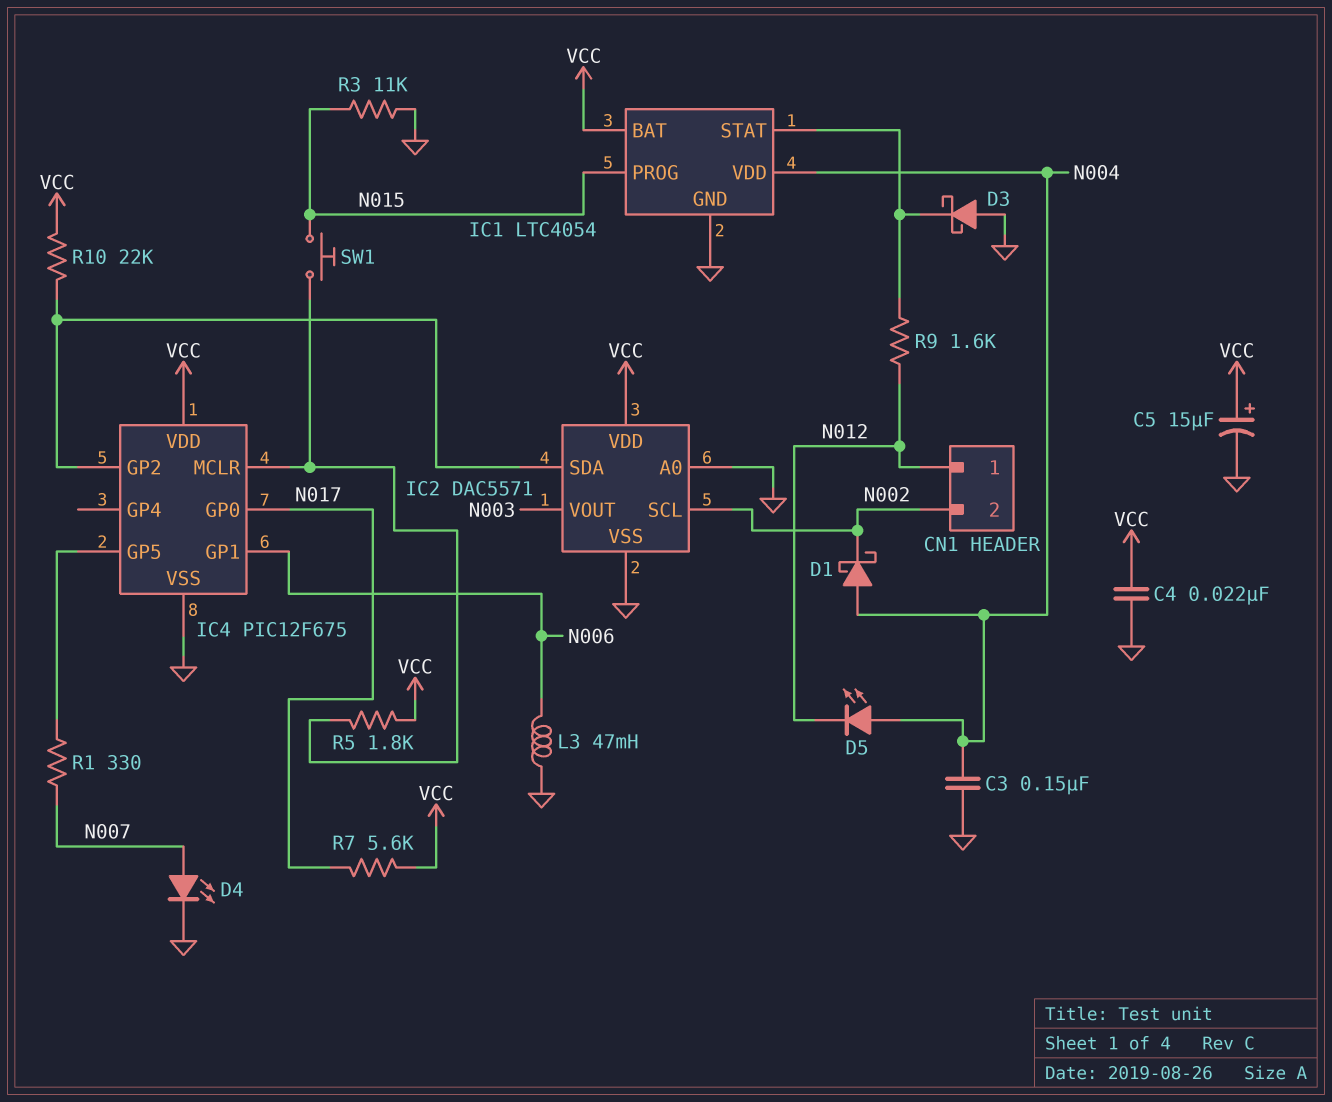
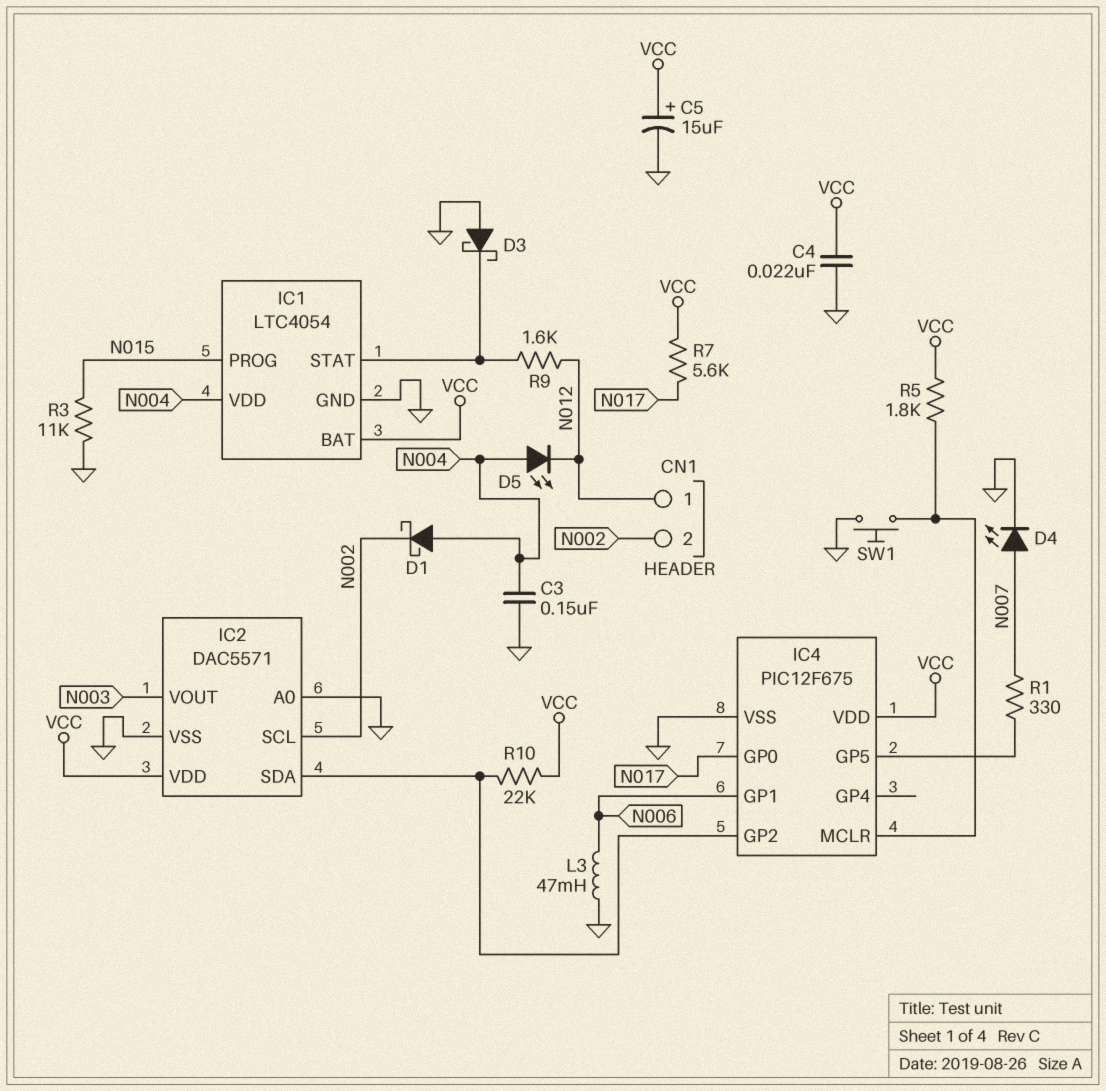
SW1: button (IC4/MCLR, N015) -> button (GND, IC4/MCLR)

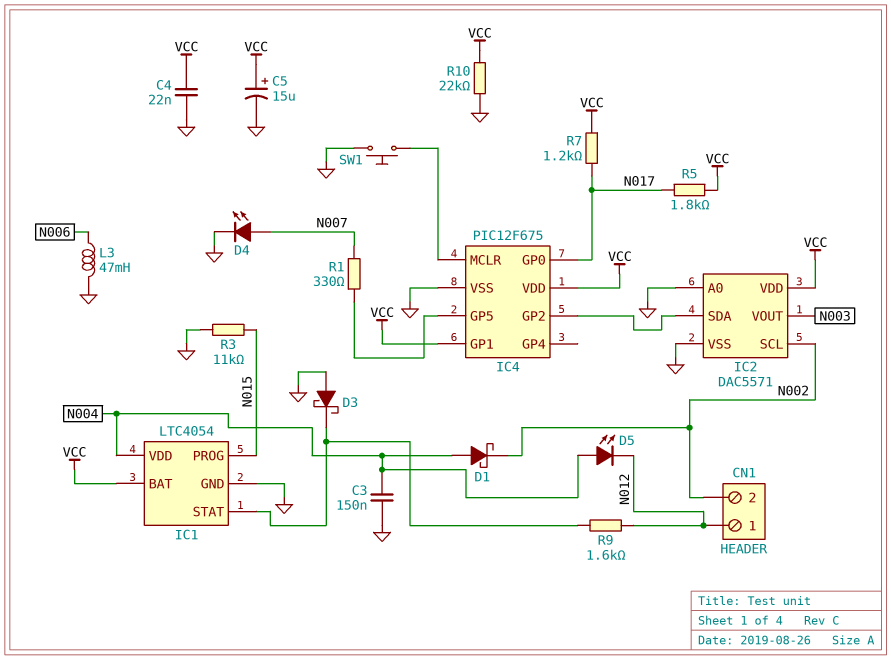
IC4 pin GP1: N006 -> VCC
R5: 1.8k (IC4/MCLR, VCC) -> 1.8k (N017, VCC)
R7: 5.6k (N017, VCC) -> 1.2k (N017, VCC)
R10: 22k (IC2/SDA, VCC) -> 22k (GND, VCC)

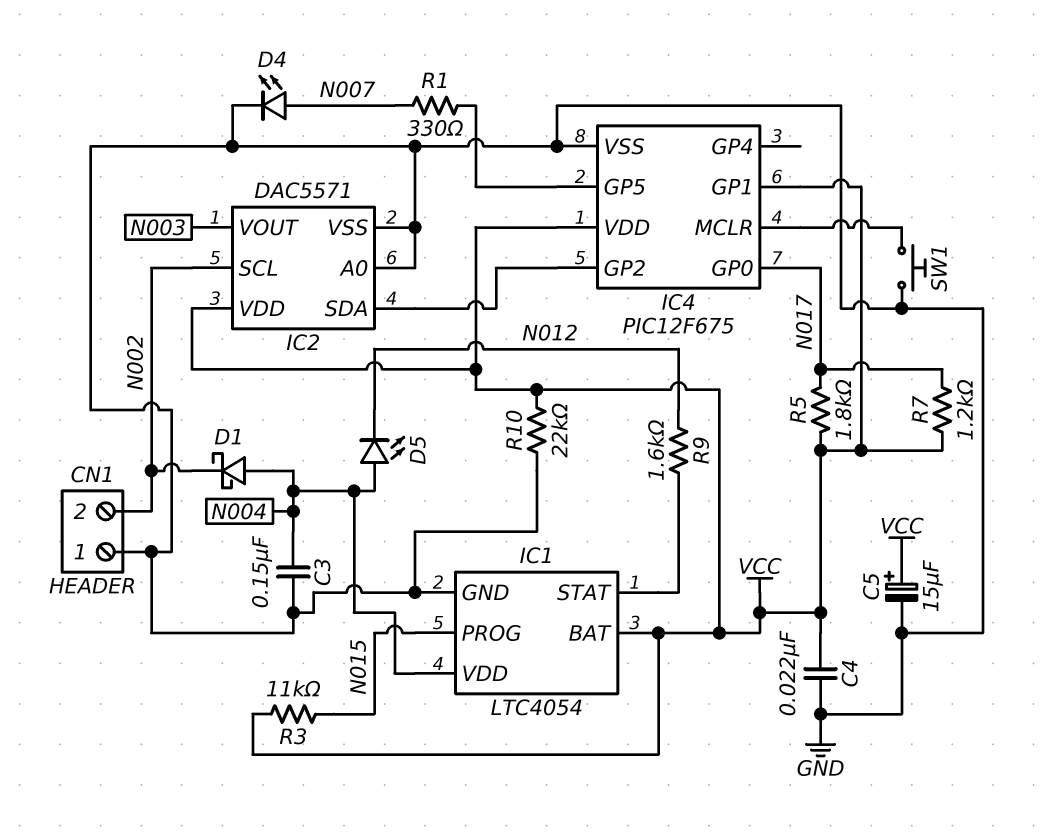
CN1 pin 1: N012 -> GND
D3: schottky (A GND, K IC1/STAT) -> none
L3: 47mH (GND, N006) -> none
R3: 11k (GND, N015) -> 11k (N015, VCC)

